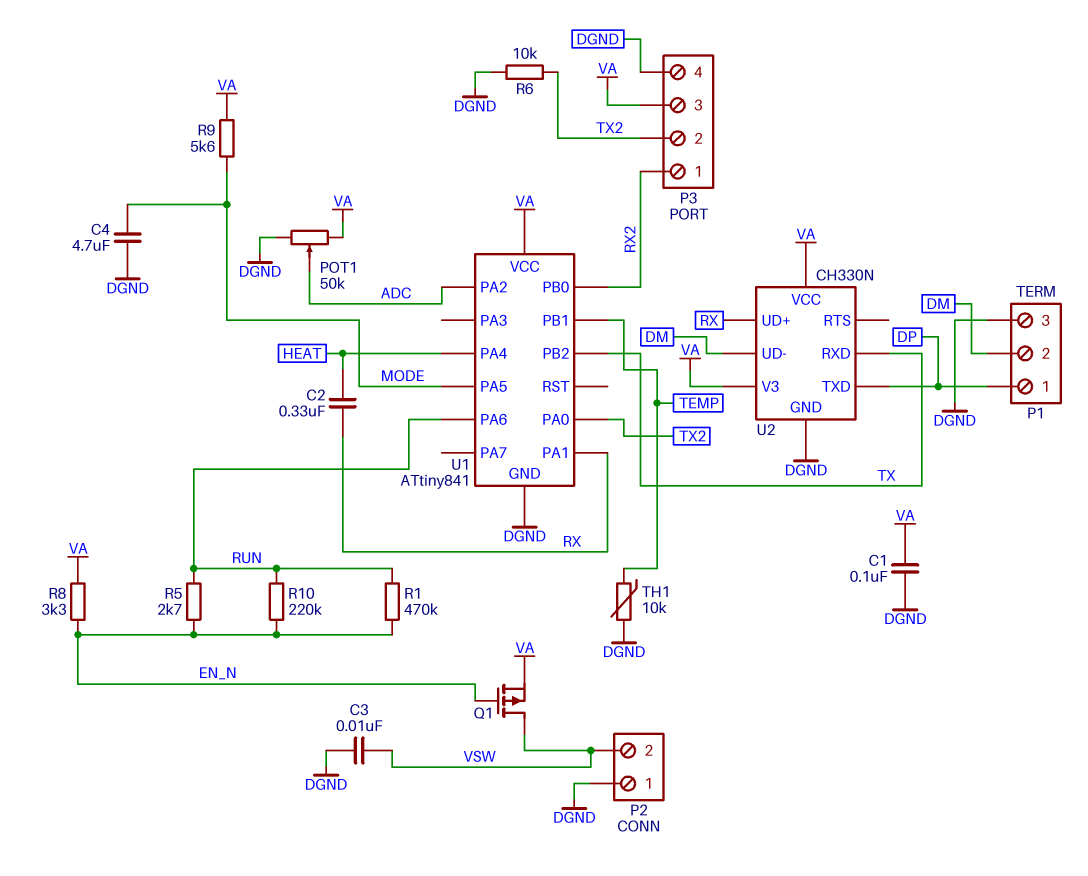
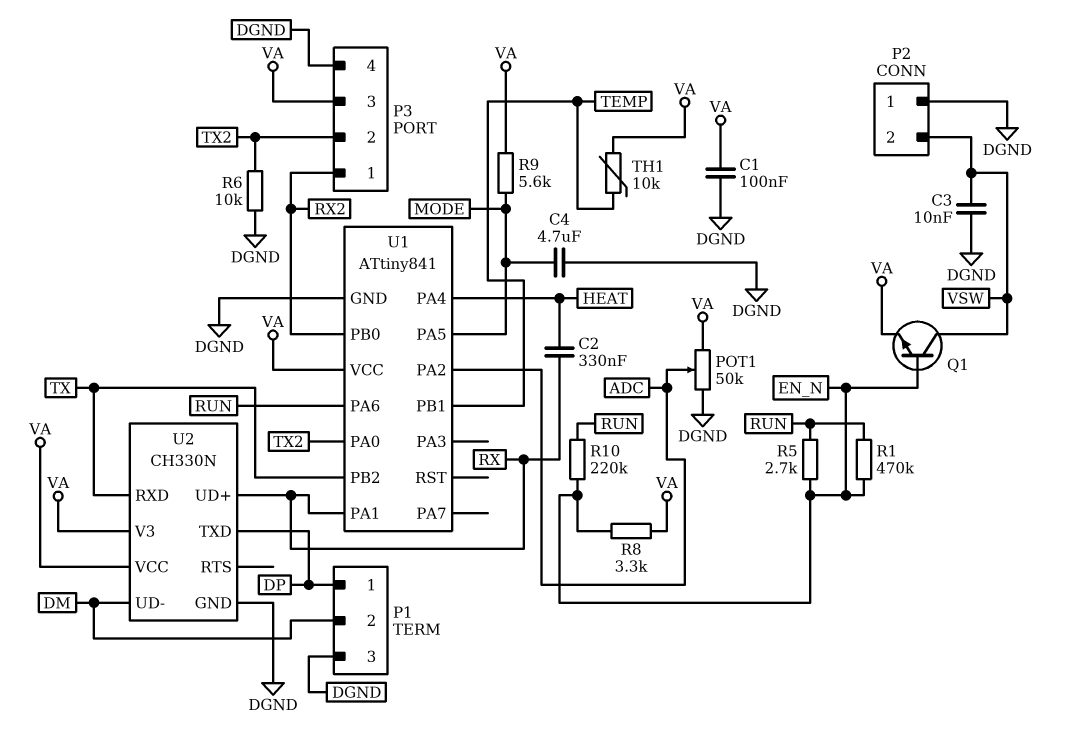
Q1: PMOS (G EN_N, D VSW, S VA) -> NPN (B EN_N, C VSW, E VA)
TH1: 10k (DGND, TEMP) -> 10k (TEMP, VA)

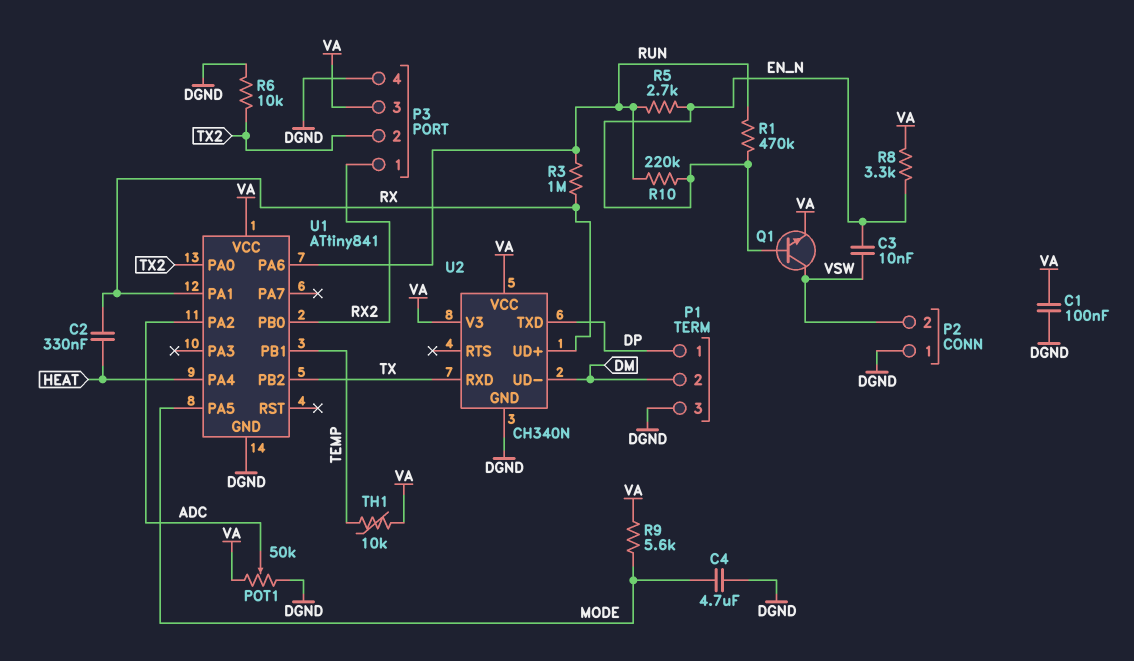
C3: 10nF (DGND, VSW) -> 10nF (EN_N, VSW)
R3: none -> 1M (RUN, RX)
U2: CH330N -> CH340N

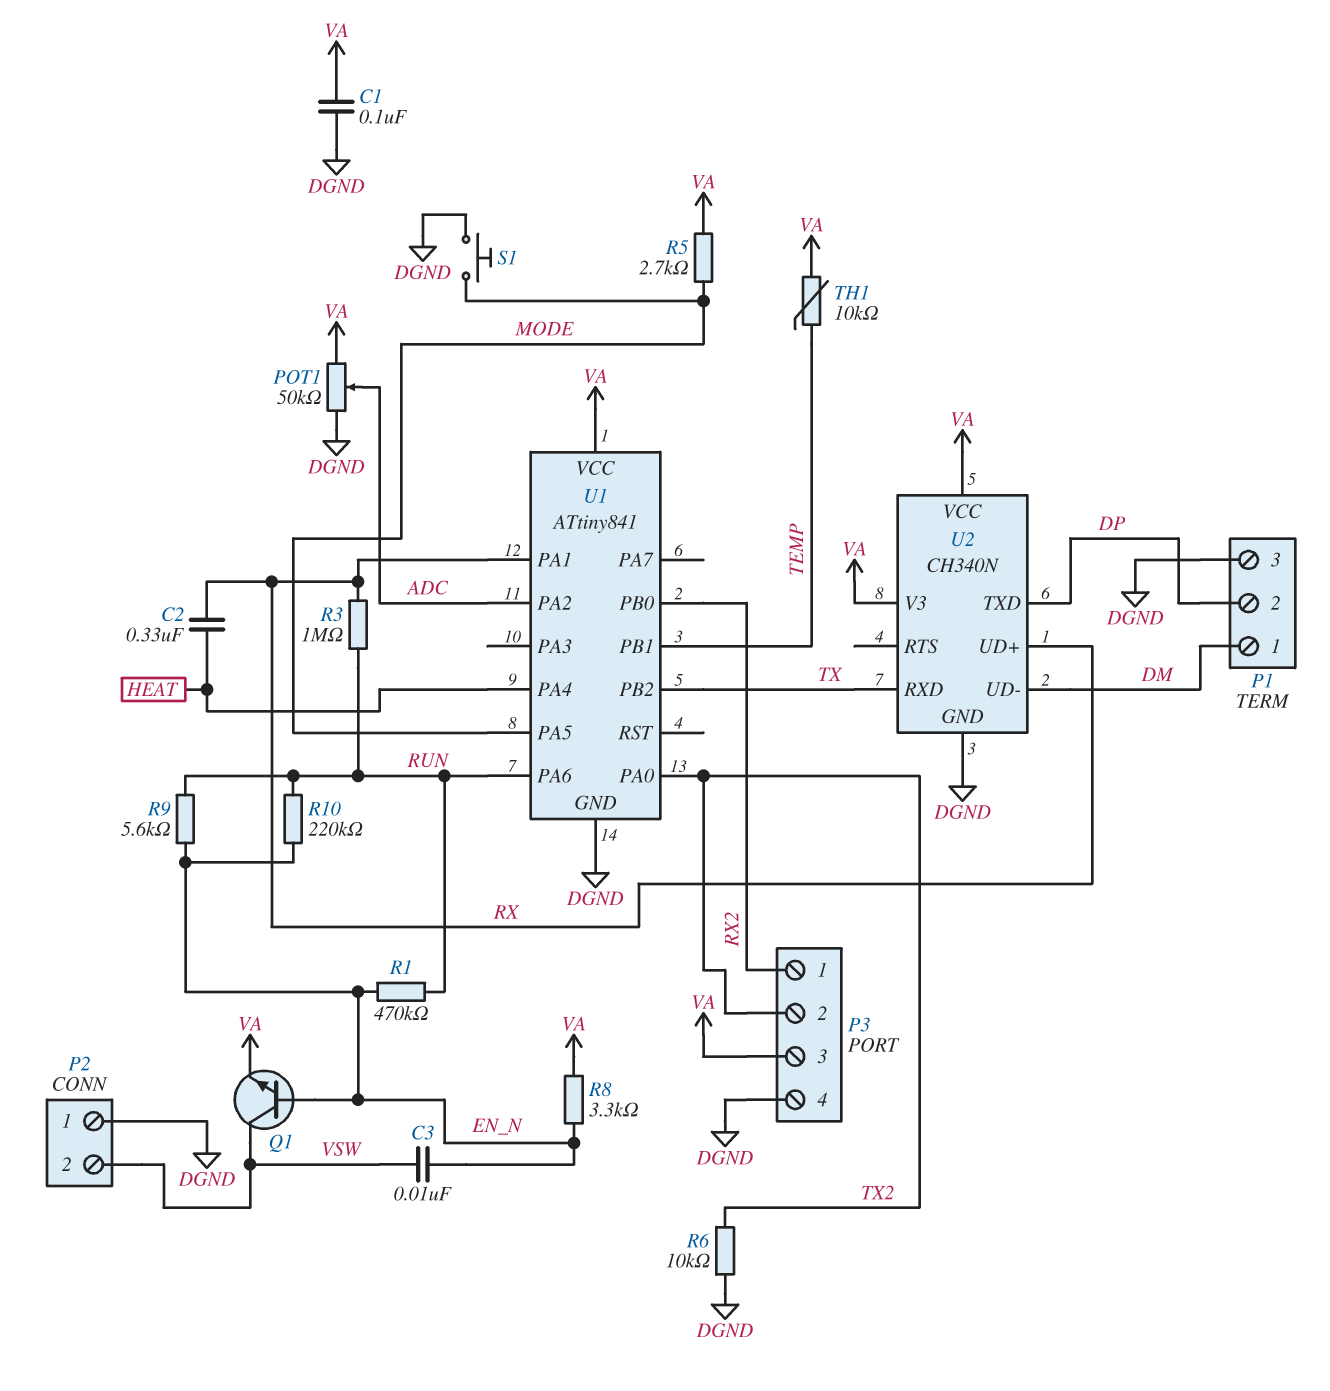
C4: 4.7uF (DGND, MODE) -> none
P1 pin 1: DP -> DM
P1 pin 2: DM -> DP
R5: 2.7k (EN_N, RUN) -> 2.7k (MODE, VA)
R9: 5.6k (MODE, VA) -> 5.6k (EN_N, RUN)
S1: none -> button (DGND, MODE)

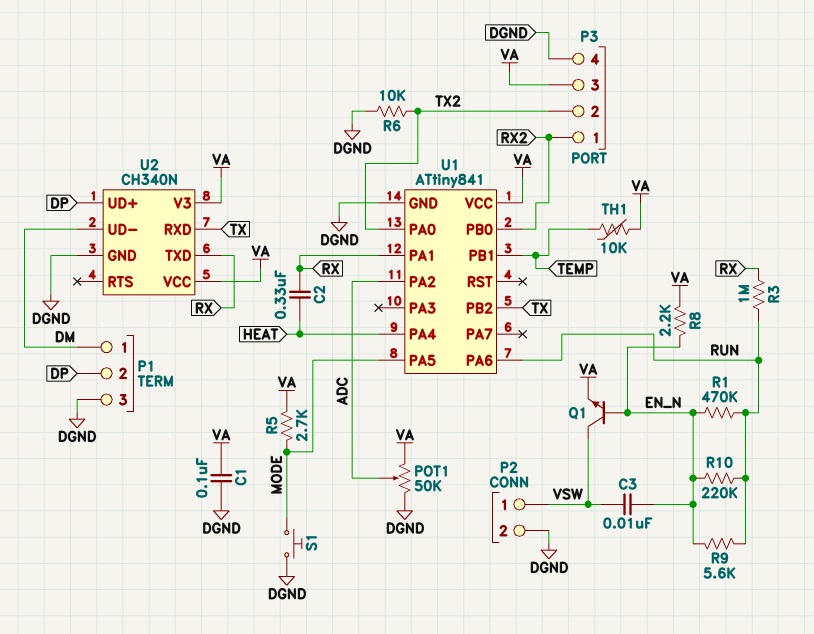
P2 pin 1: DGND -> VSW
P2 pin 2: VSW -> DGND
R8: 3.3k (EN_N, VA) -> 2.2k (EN_N, VA)
U2 pin TXD: DP -> RX
U2 pin UD+: RX -> DP

